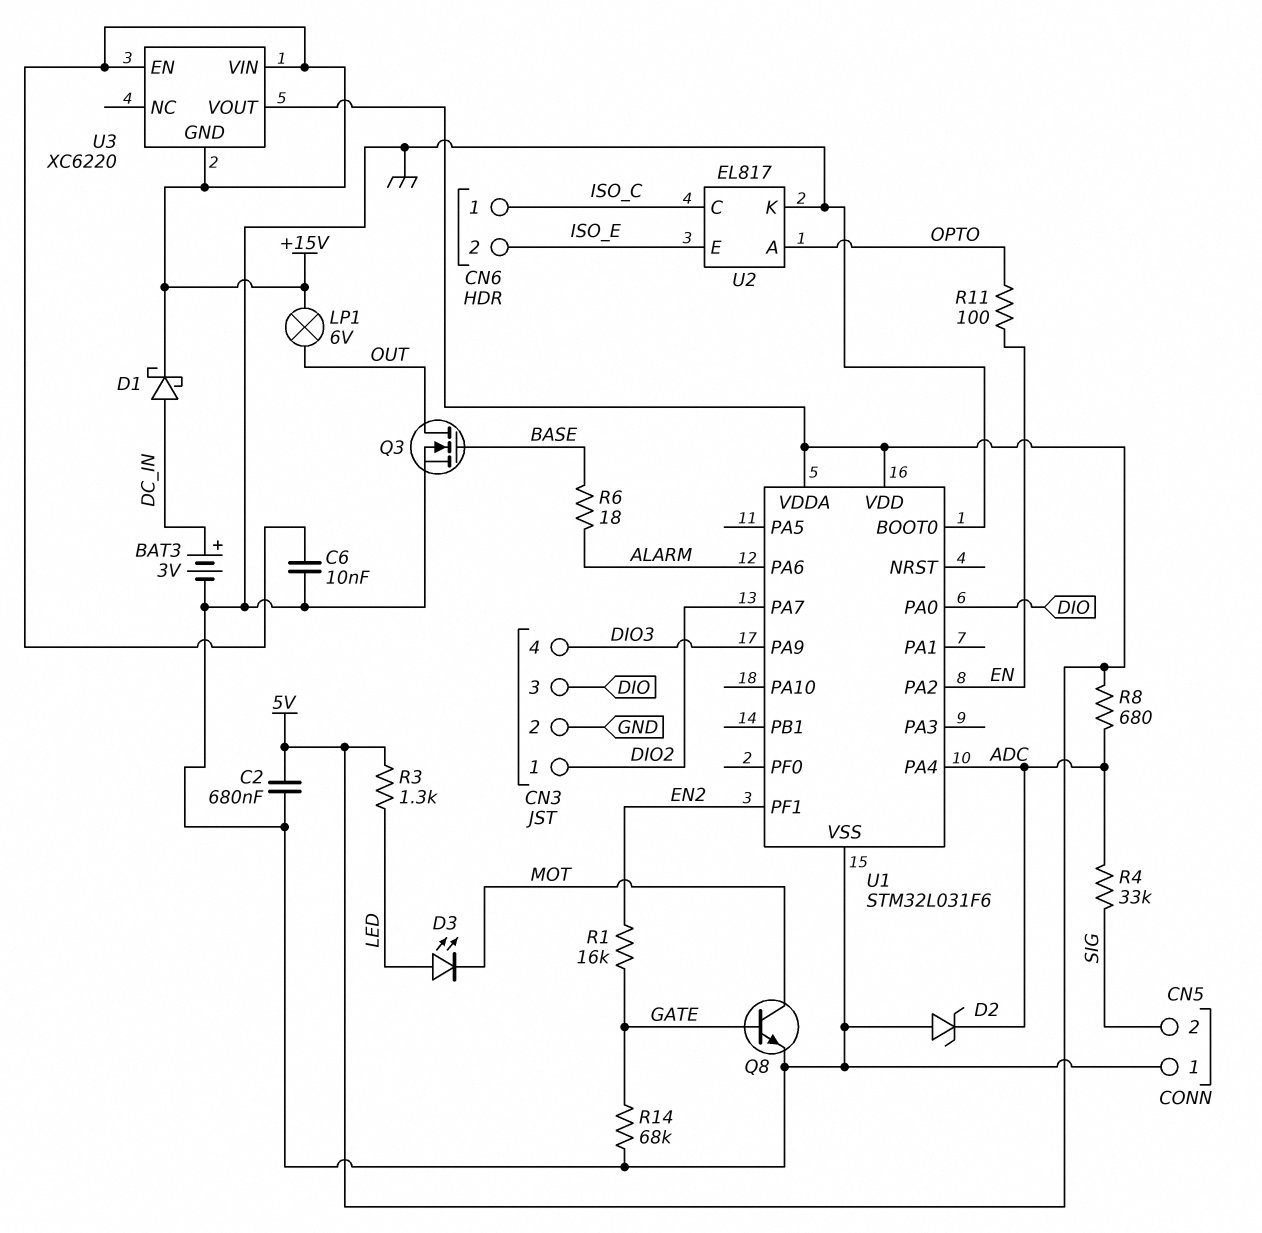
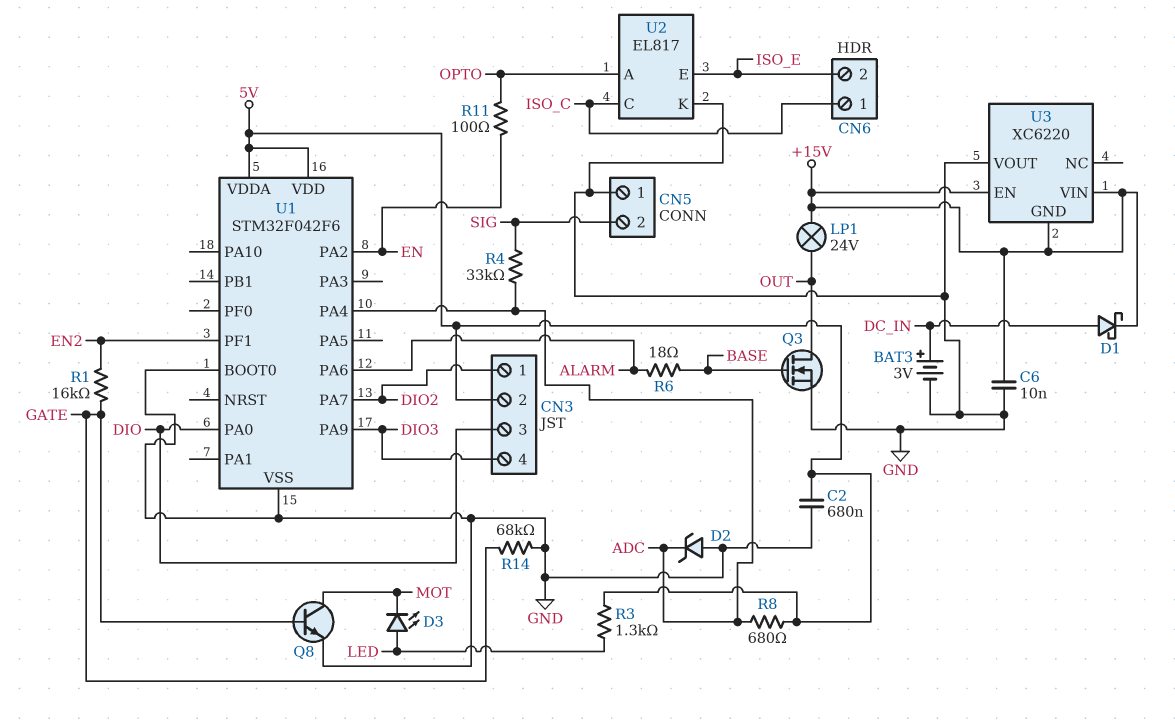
CN3 pin 2: GND -> 5V
LP1: lamp 6V (+15V, OUT) -> lamp 24V (+15V, OUT)
U1: STM32L031F6 -> STM32F042F6
U3 pin VOUT: 5V -> GND

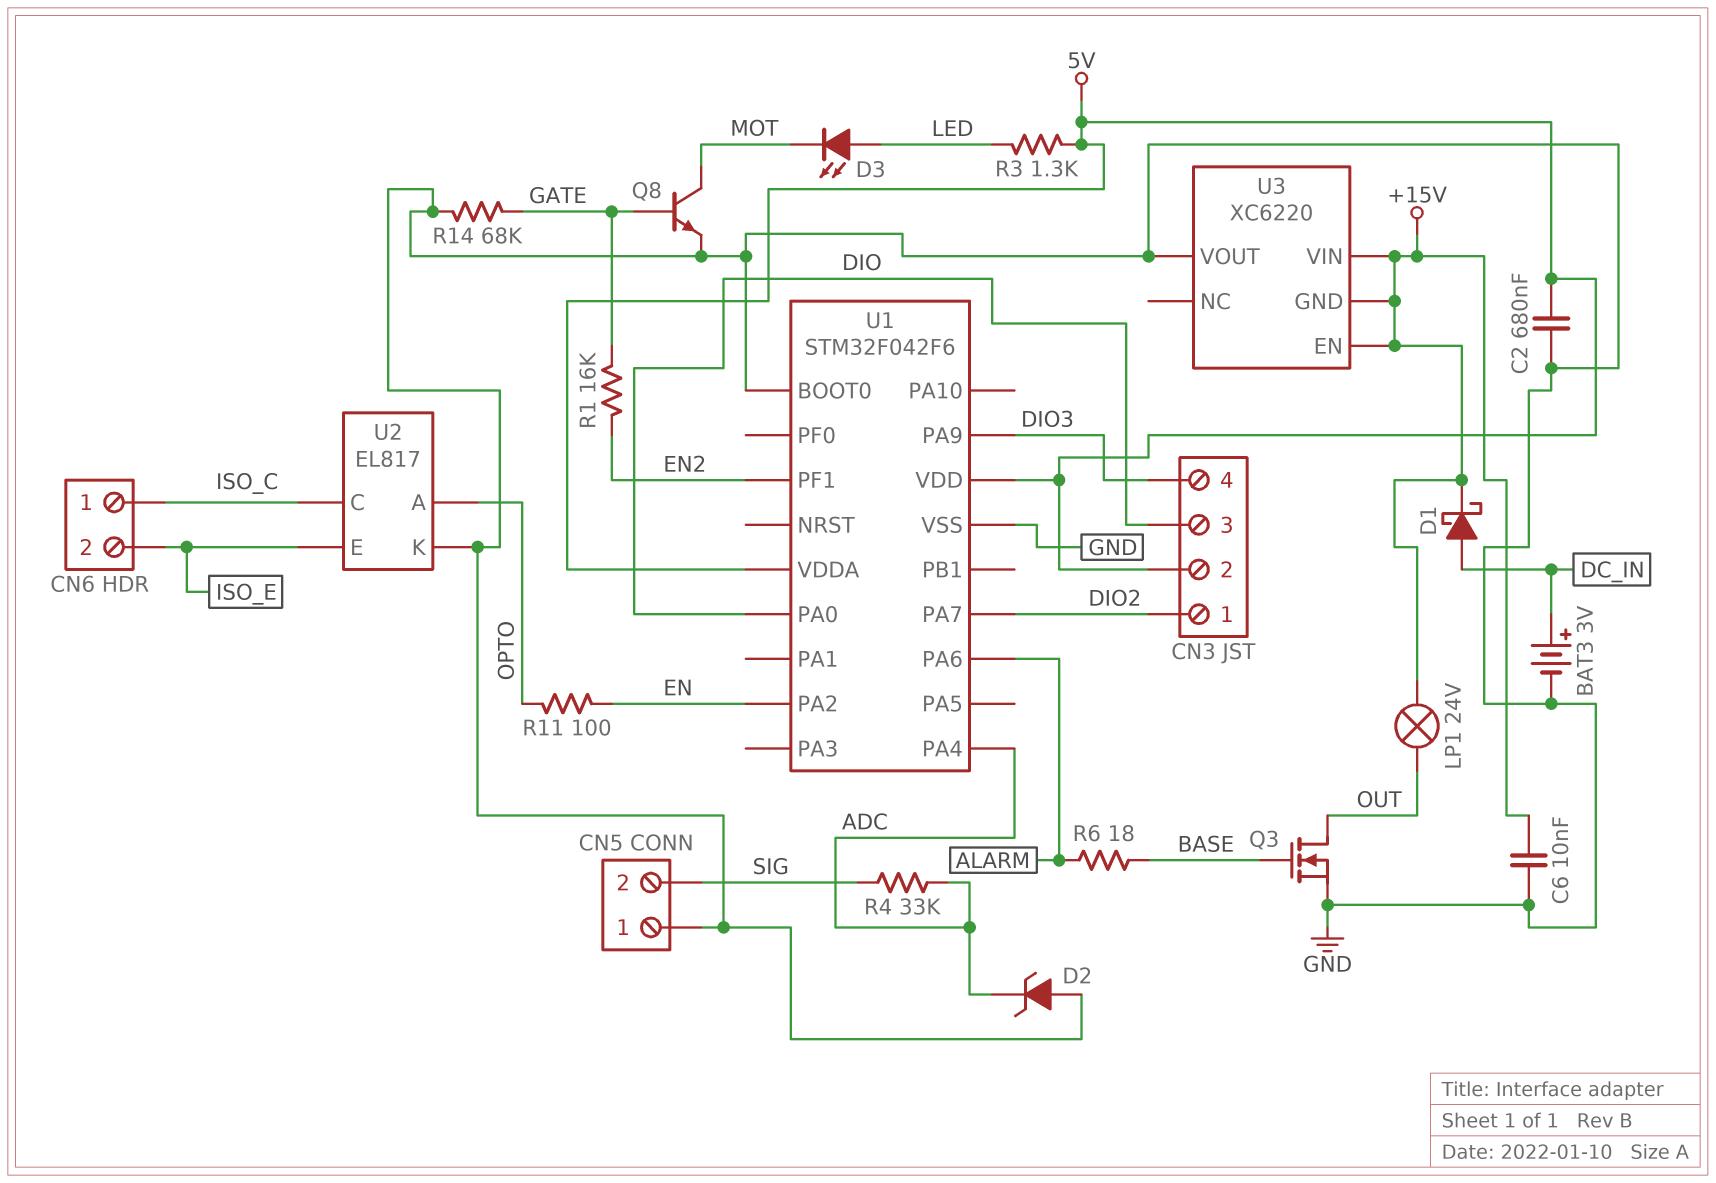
R8: 680 (5V, ADC) -> none

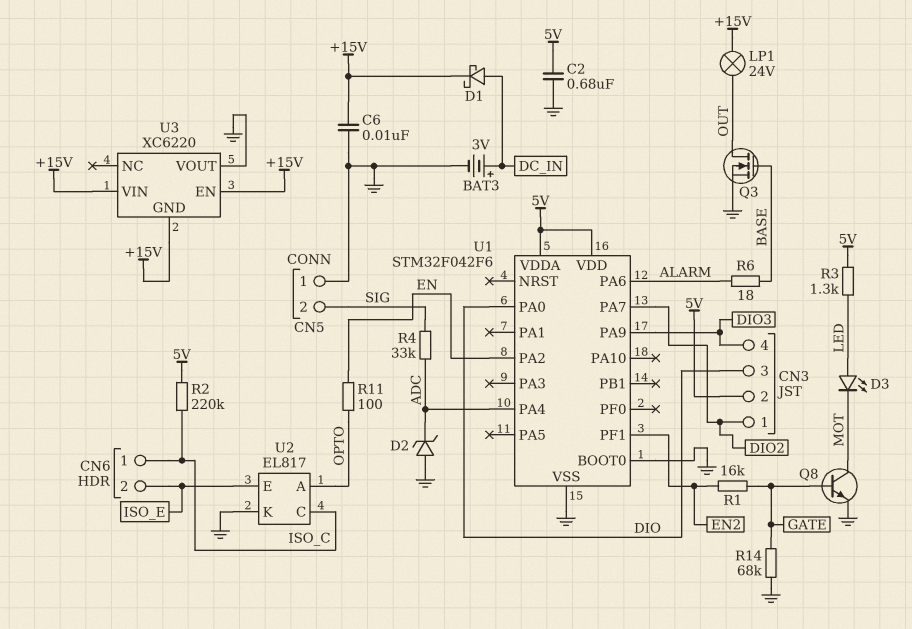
R2: none -> 220k (5V, ISO_C)

